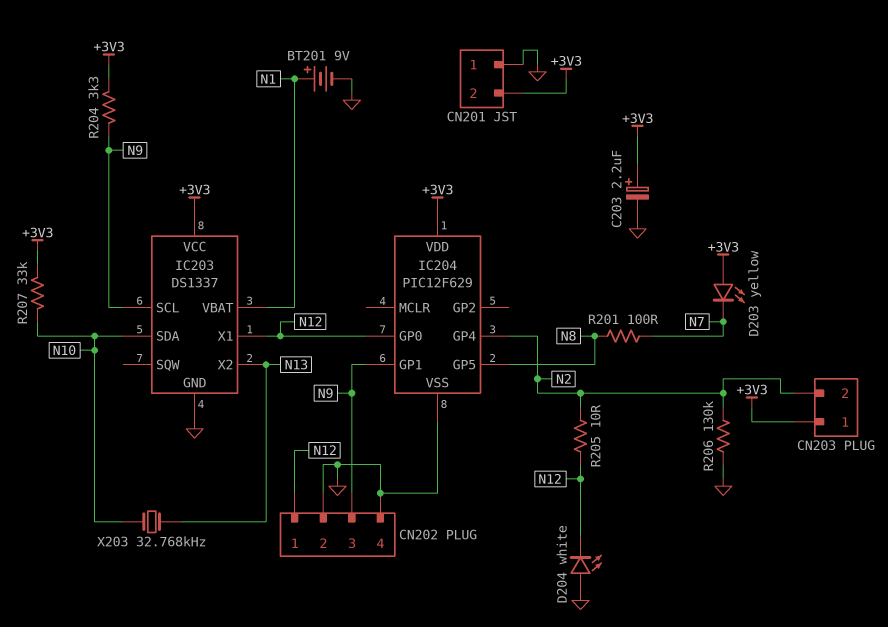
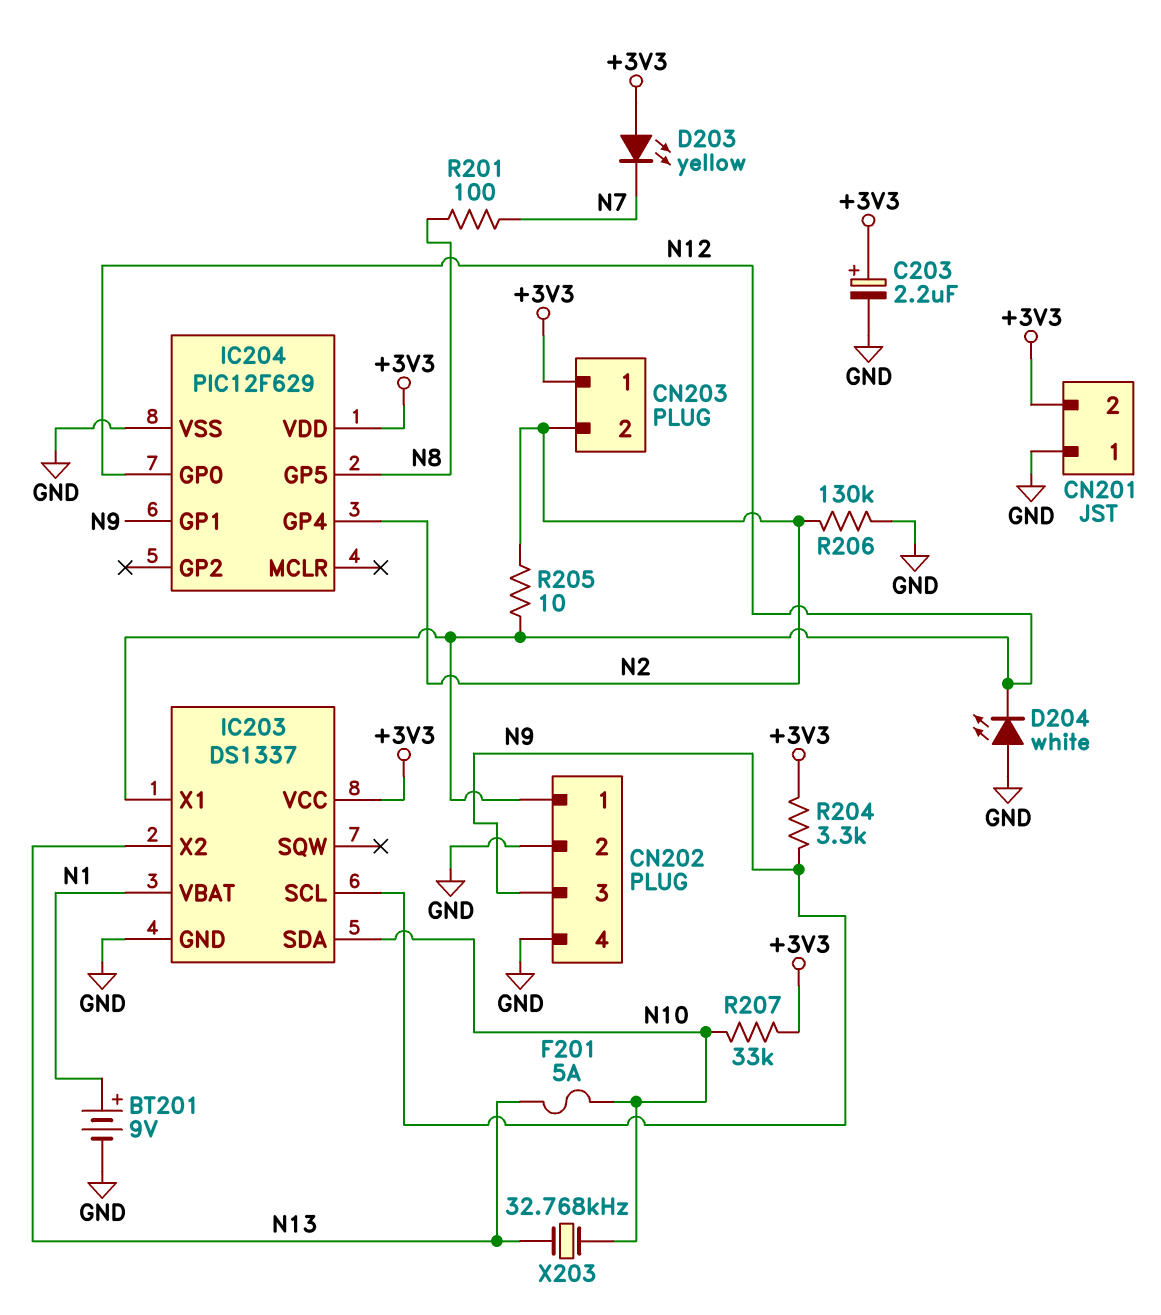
F201: none -> 5A (N10, N13)

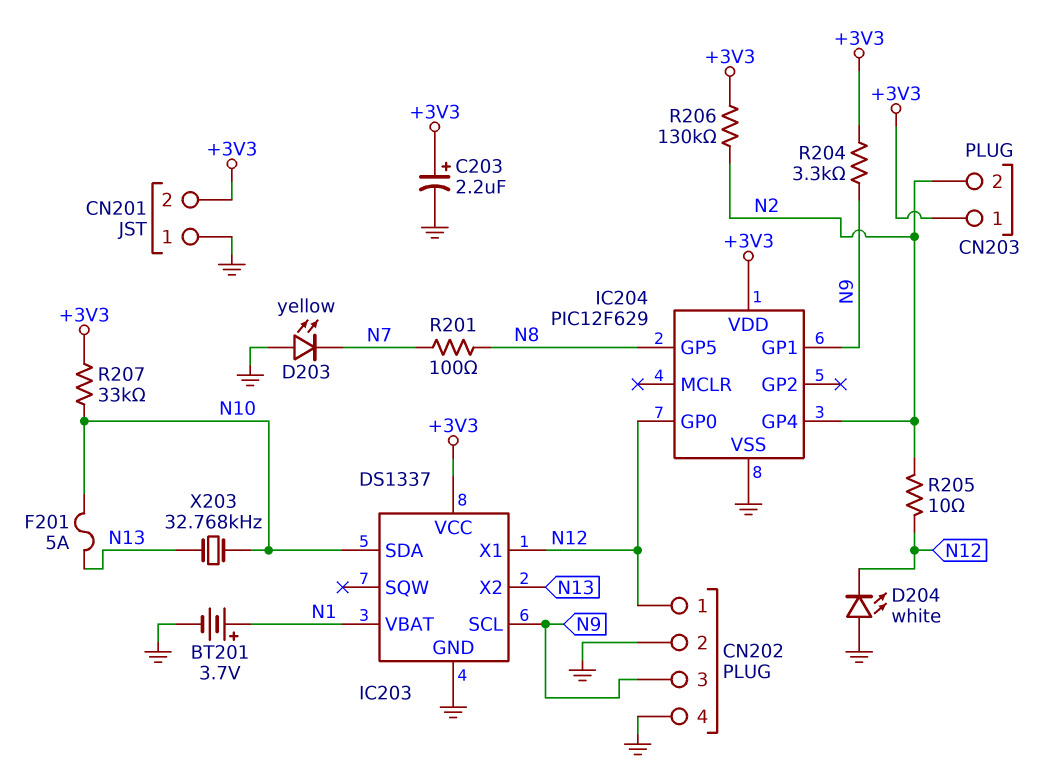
BT201: 9V (plus N1, minus GND) -> 3.7V (plus N1, minus GND)
D203: LED yellow (A +3V3, K N7) -> LED yellow (A GND, K N7)
R206: 130k (GND, N2) -> 130k (+3V3, N2)

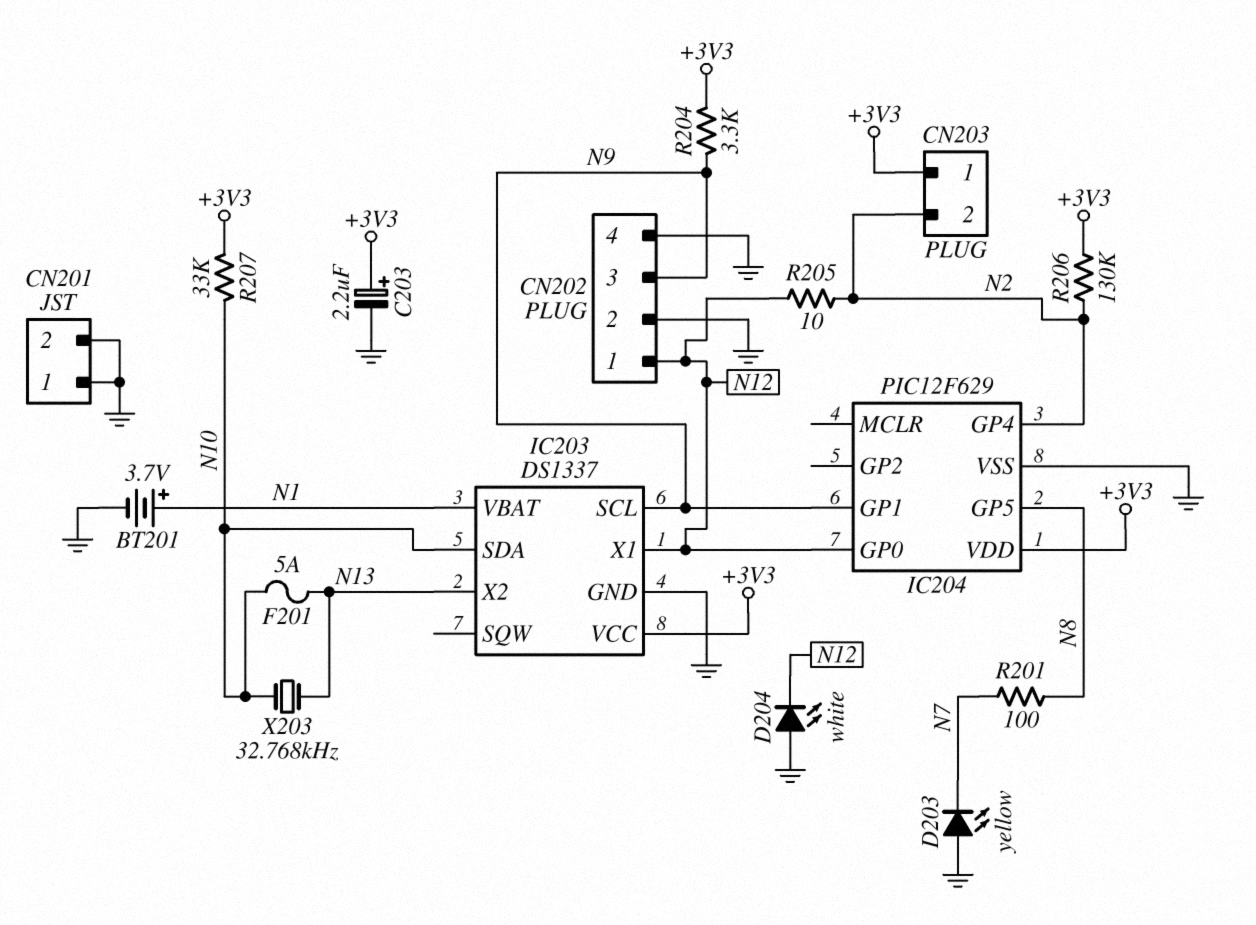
CN201 pin 2: +3V3 -> GND

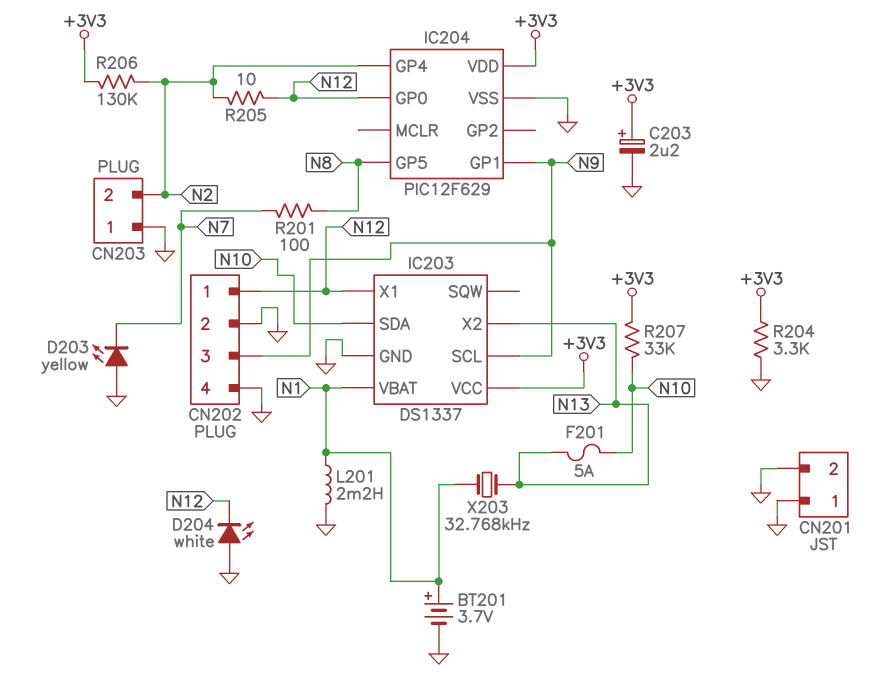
CN203 pin 1: +3V3 -> GND
L201: none -> 2.2mH (GND, N1)
R204: 3.3k (+3V3, N9) -> 3.3k (+3V3, GND)
X203: 32.768kHz (N10, N13) -> 32.768kHz (N1, N13)

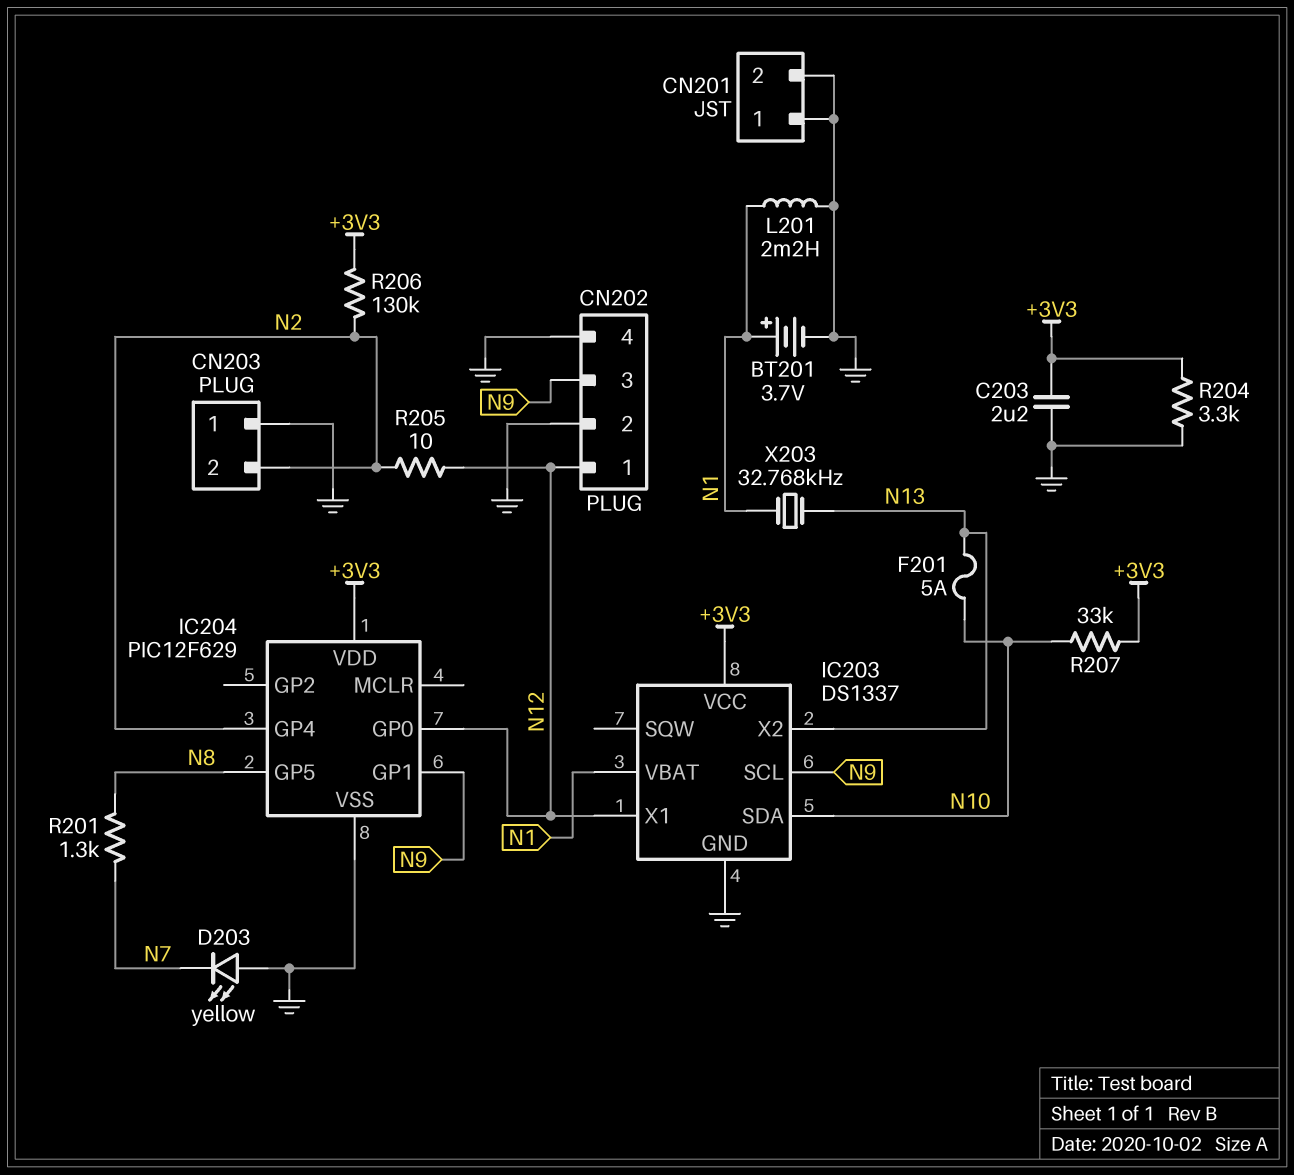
C203: 2.2uF (plus +3V3, minus GND) -> 2.2uF (+3V3, GND)
D204: LED white (A GND, K N12) -> none
R201: 100 (N7, N8) -> 1.3k (N7, N8)

